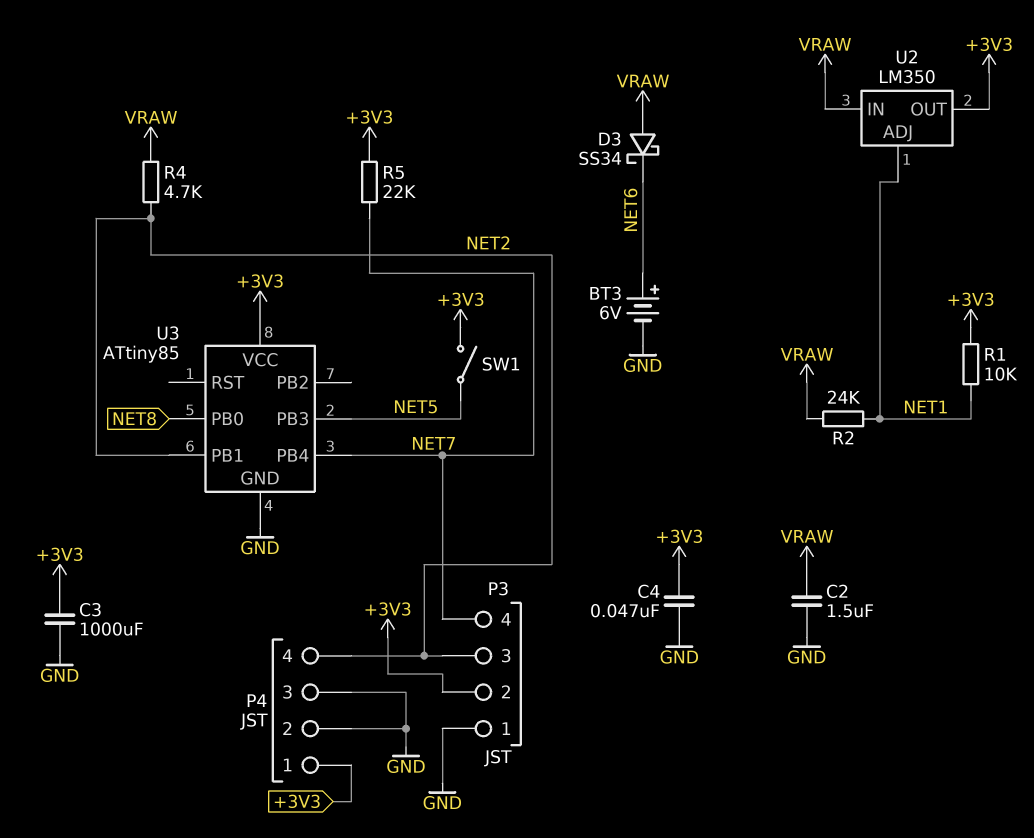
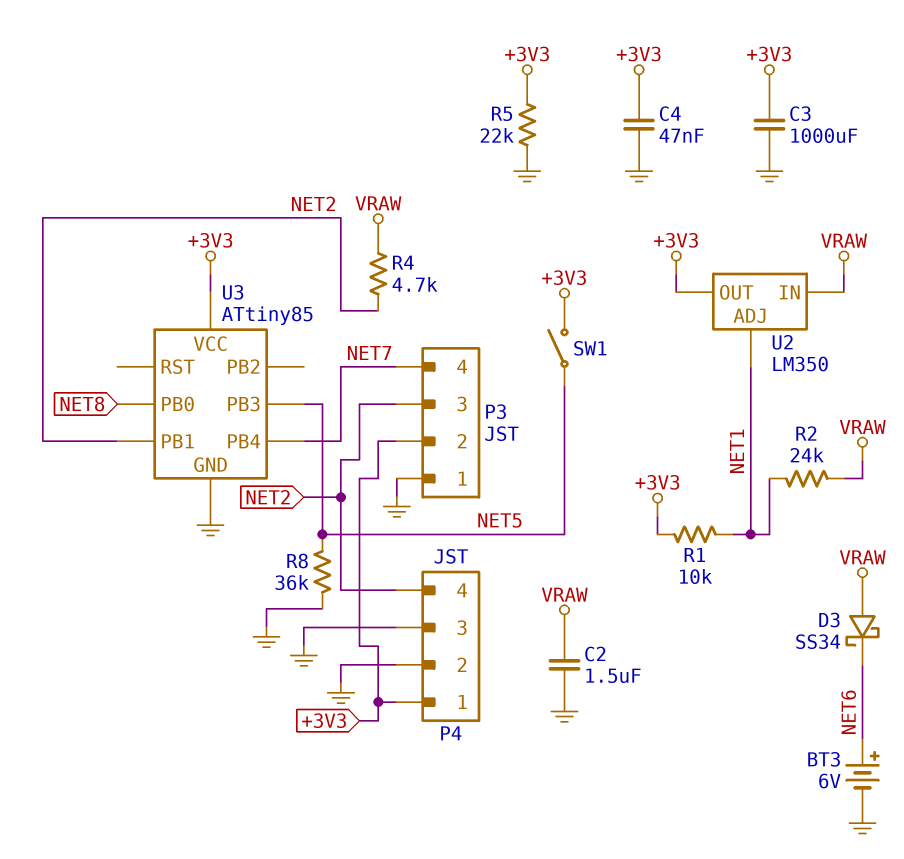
R5: 22k (+3V3, NET7) -> 22k (+3V3, GND)
R8: none -> 36k (GND, NET5)

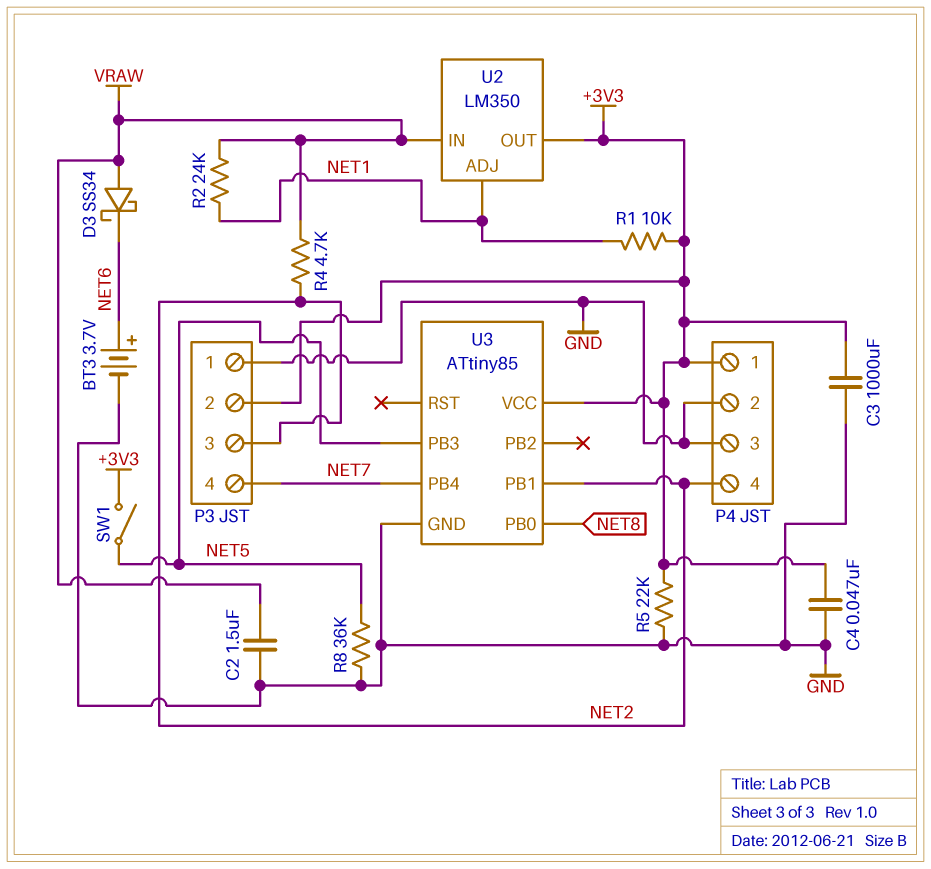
BT3: 6V (plus NET6, minus GND) -> 3.7V (plus NET6, minus GND)

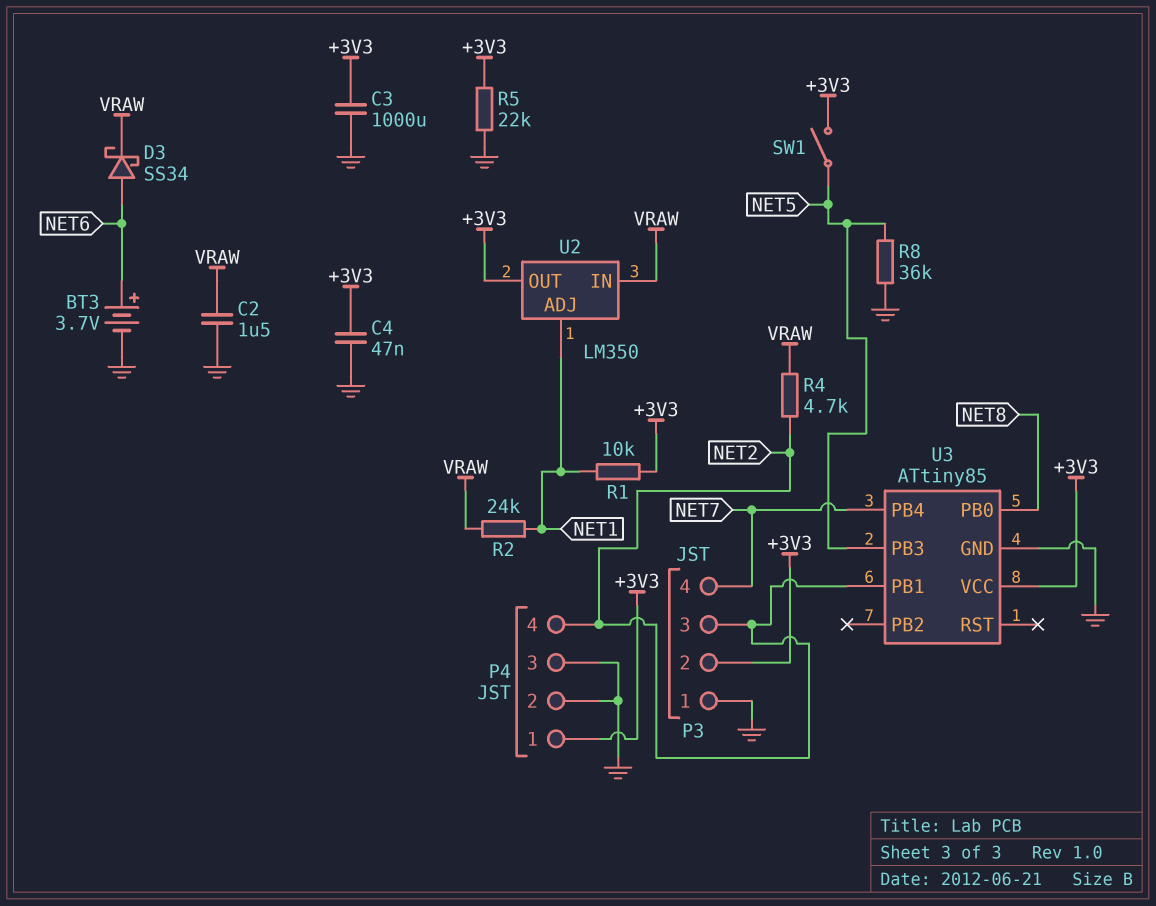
D3: schottky SS34 (A VRAW, K NET6) -> schottky SS34 (A NET6, K VRAW)

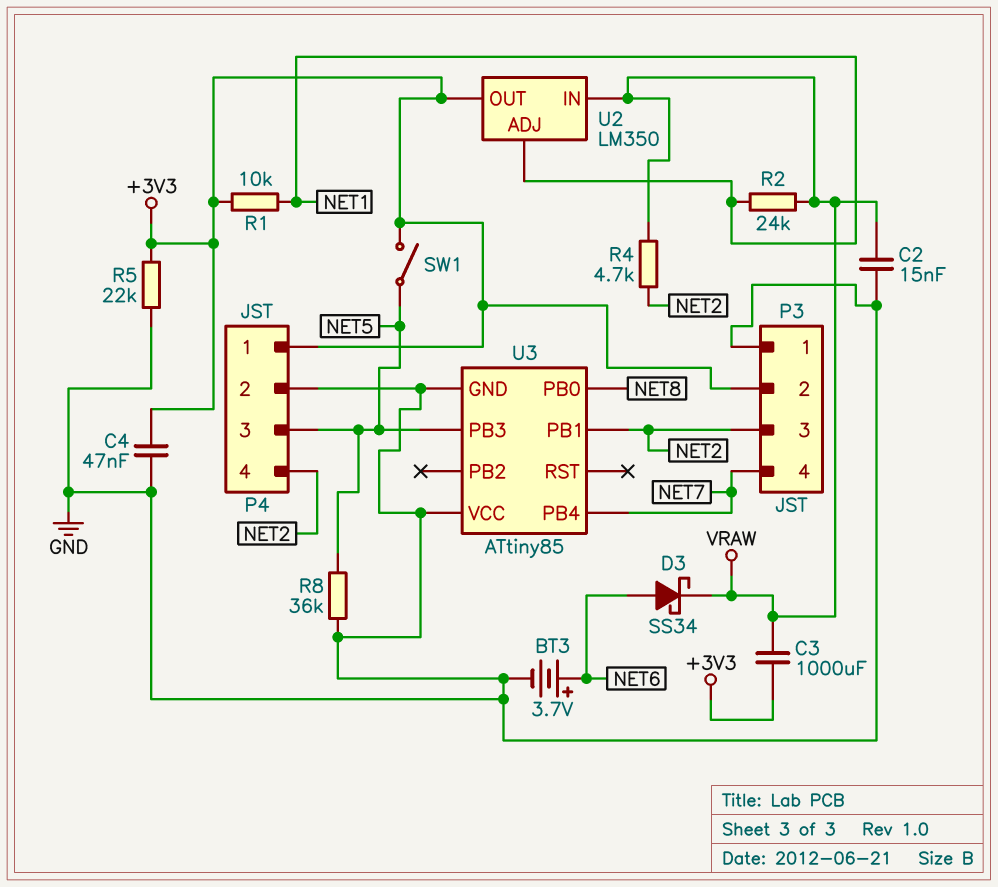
C2: 1.5uF (GND, VRAW) -> 15nF (GND, VRAW)
C3: 1000uF (+3V3, GND) -> 1000uF (+3V3, VRAW)
P4 pin 3: GND -> NET5
U3 pin VCC: +3V3 -> GND

